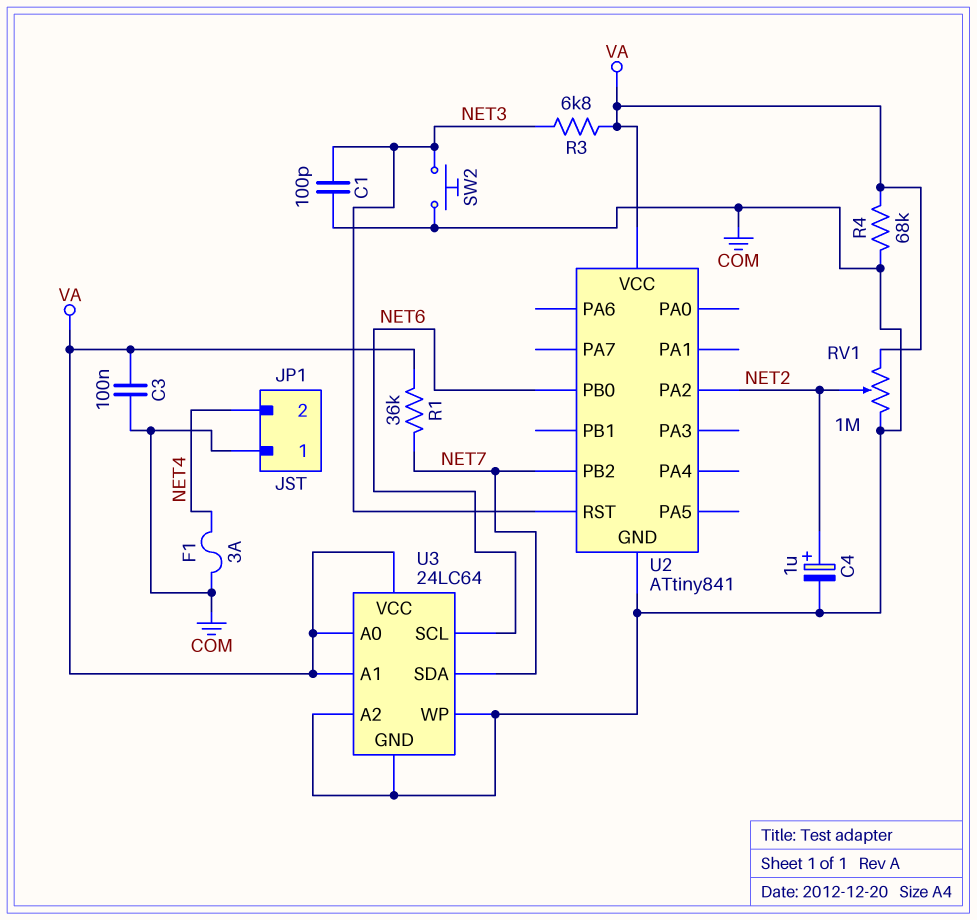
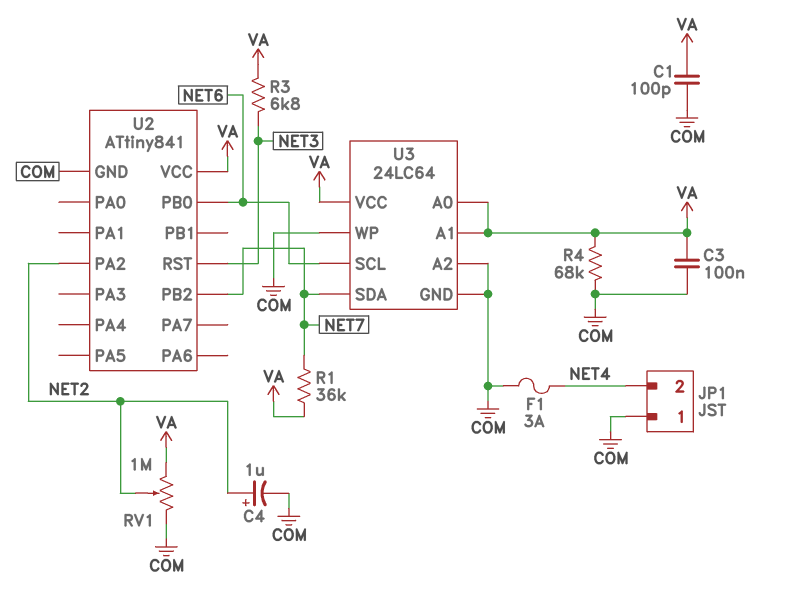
C1: 100pF (COM, NET3) -> 100pF (COM, VA)
SW2: button (COM, NET3) -> none

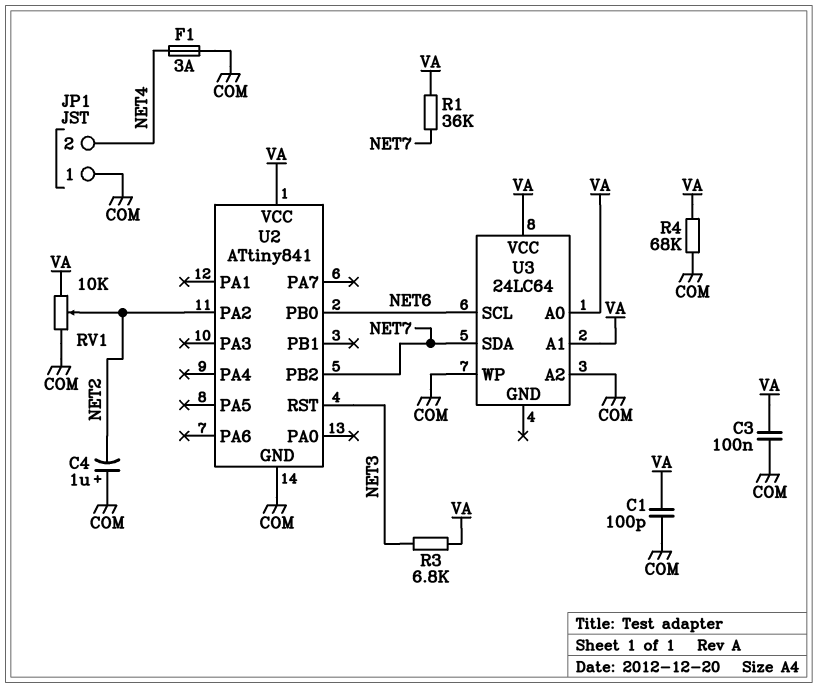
C4: 1uF (plus NET2, minus COM) -> 1uF (plus COM, minus NET2)
RV1: 1M (COM, VA, wiper NET2) -> 10k (COM, VA, wiper NET2)
U3 pin GND: COM -> none

